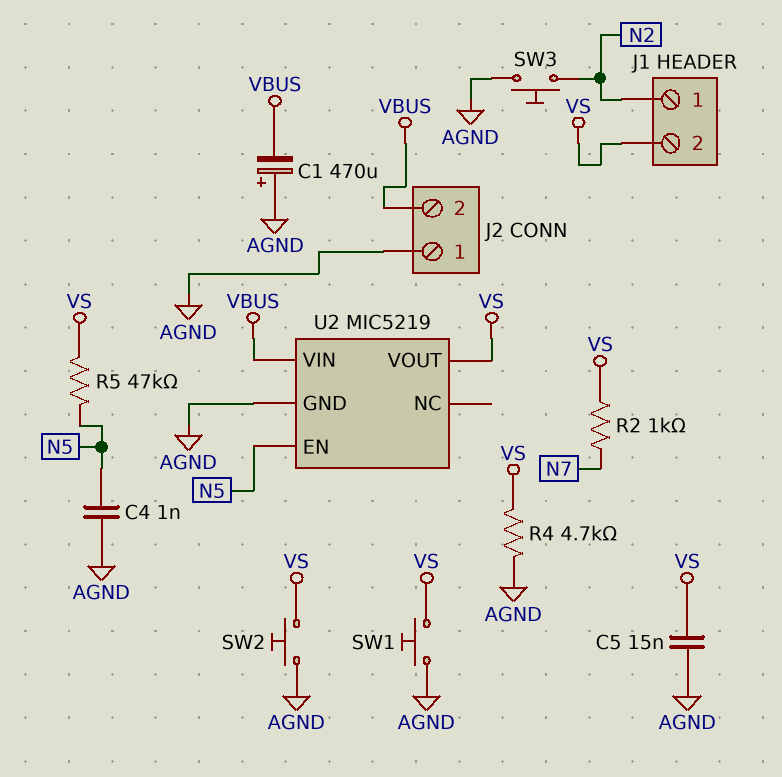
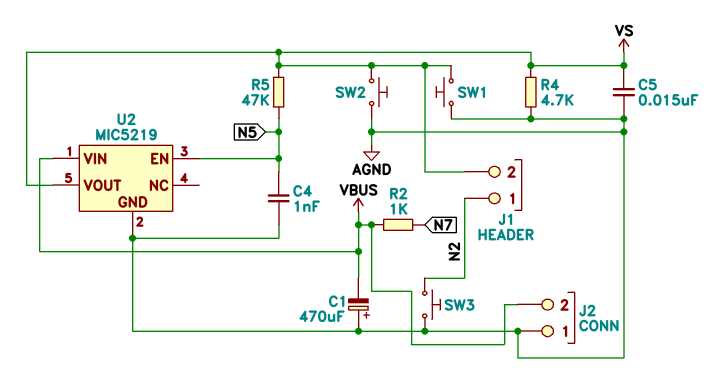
R2: 1k (N7, VS) -> 1k (N7, VBUS)

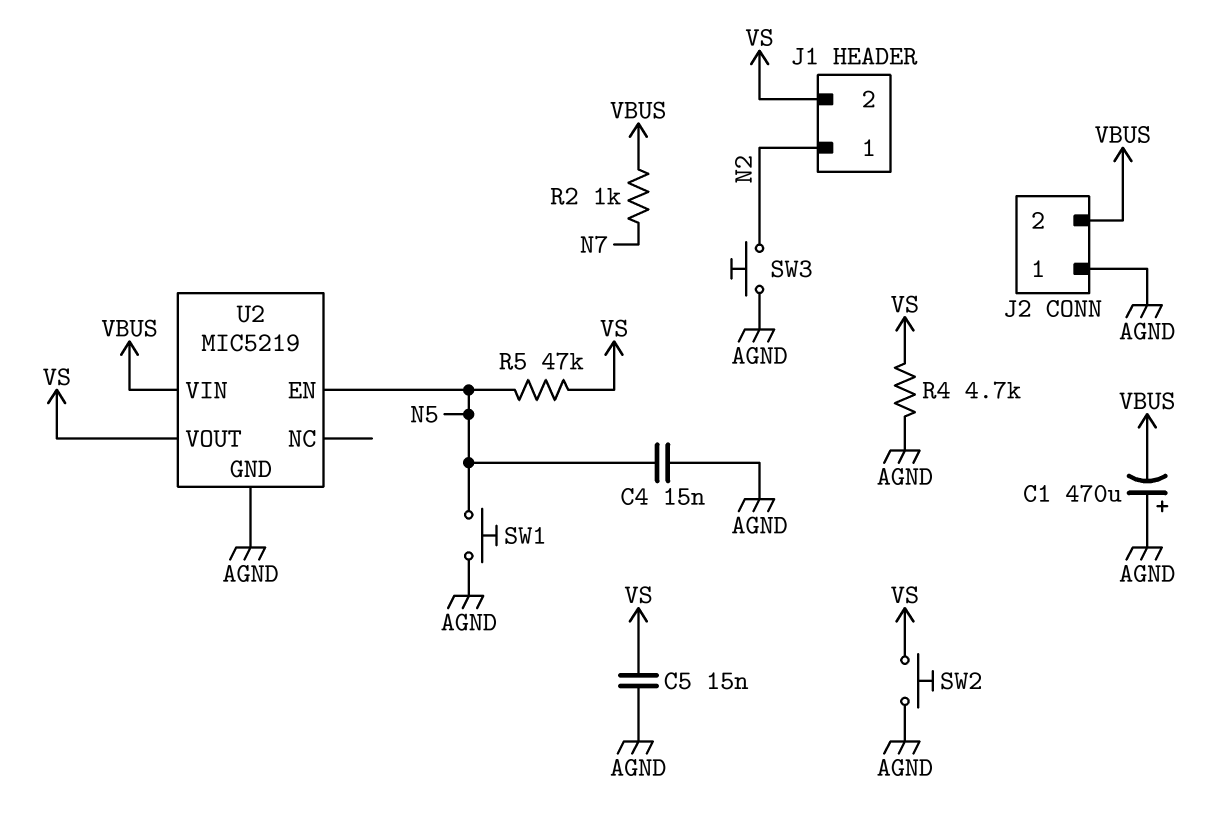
C4: 1nF (AGND, N5) -> 15nF (AGND, N5)
SW1: button (AGND, VS) -> button (AGND, N5)

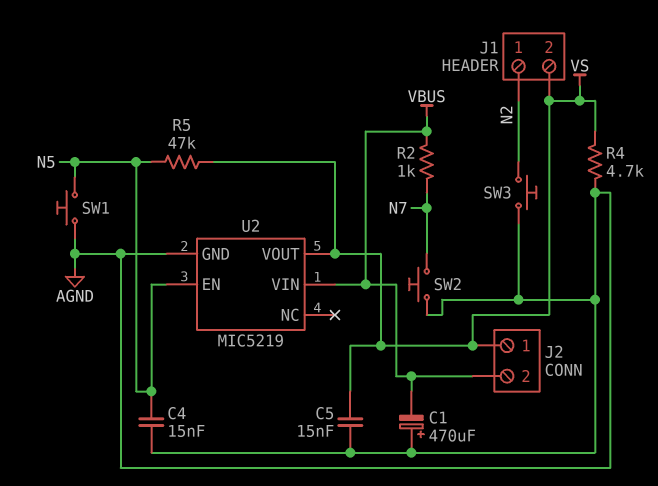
J2 pin 1: AGND -> VS
SW2: button (AGND, VS) -> button (AGND, N7)

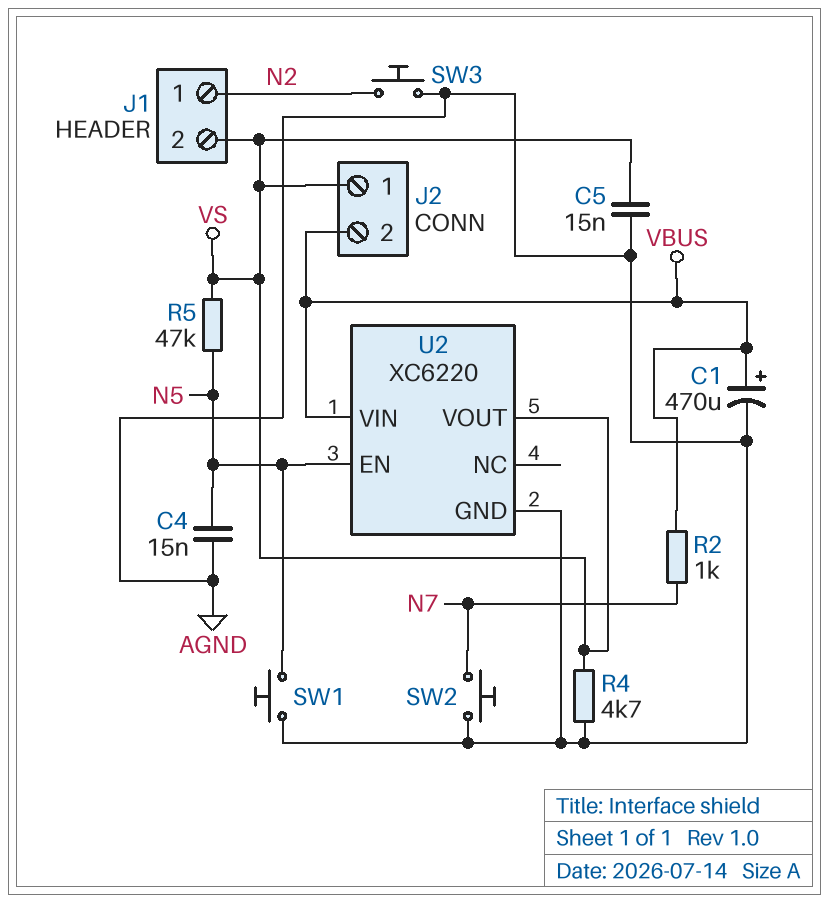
C1: 470uF (plus AGND, minus VBUS) -> 470uF (plus VBUS, minus AGND)
U2: MIC5219 -> XC6220

